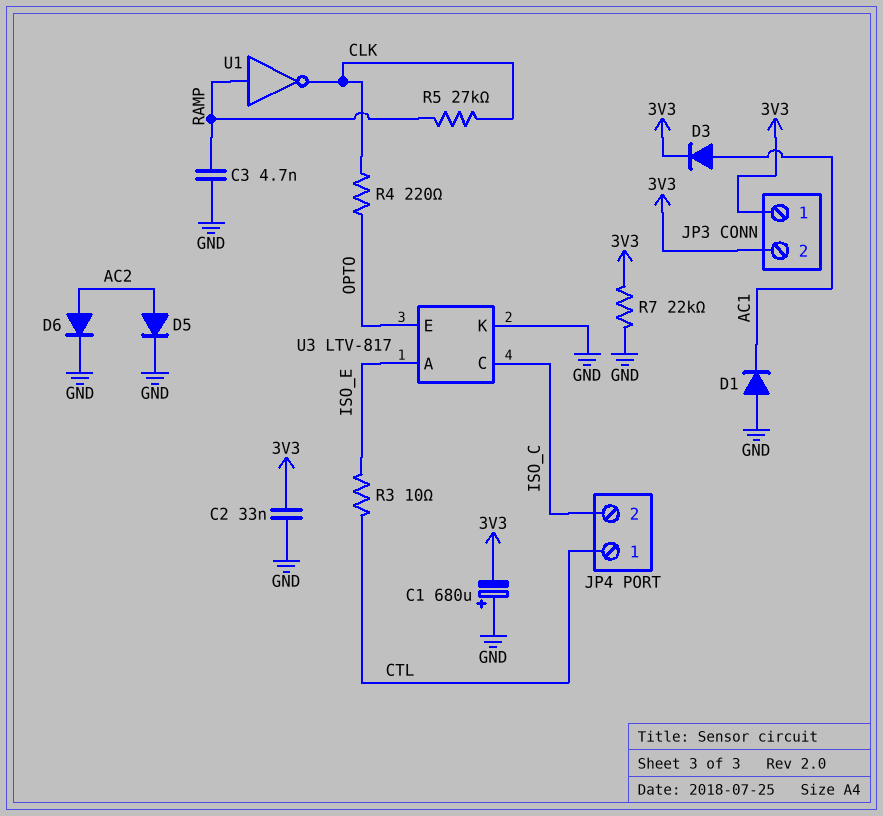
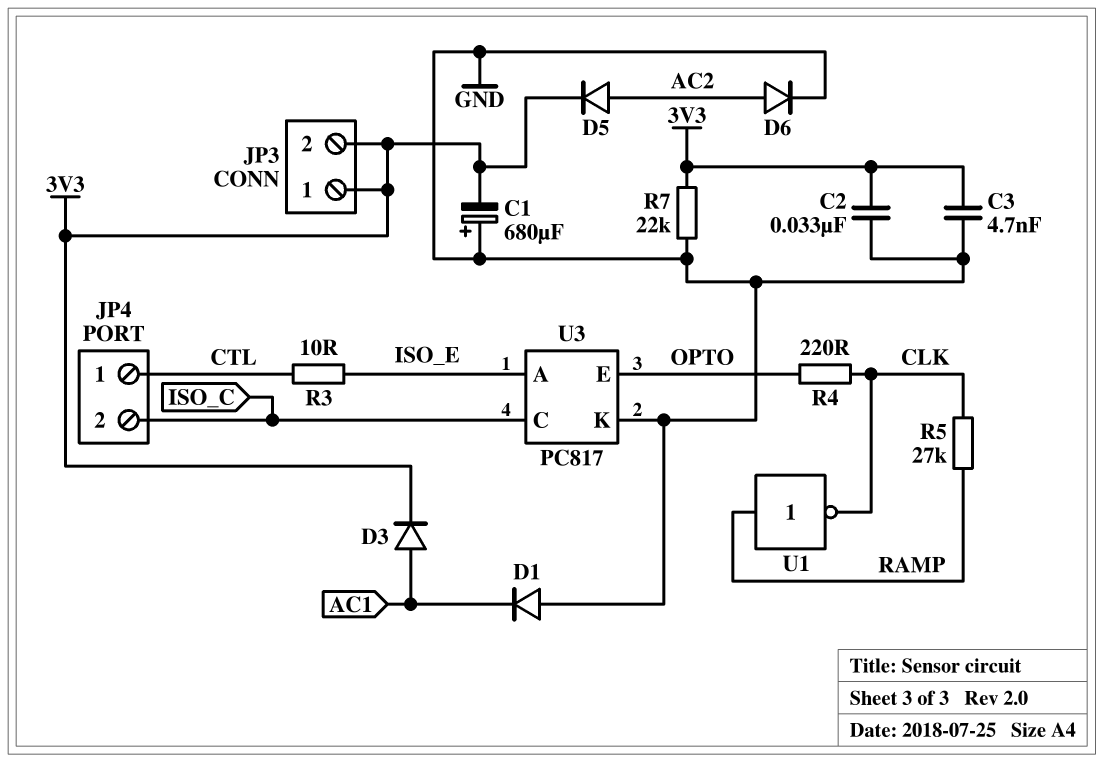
C3: 4.7nF (GND, RAMP) -> 4.7nF (3V3, GND)
D5: diode (A AC2, K GND) -> diode (A AC2, K 3V3)
U3: LTV-817 -> PC817

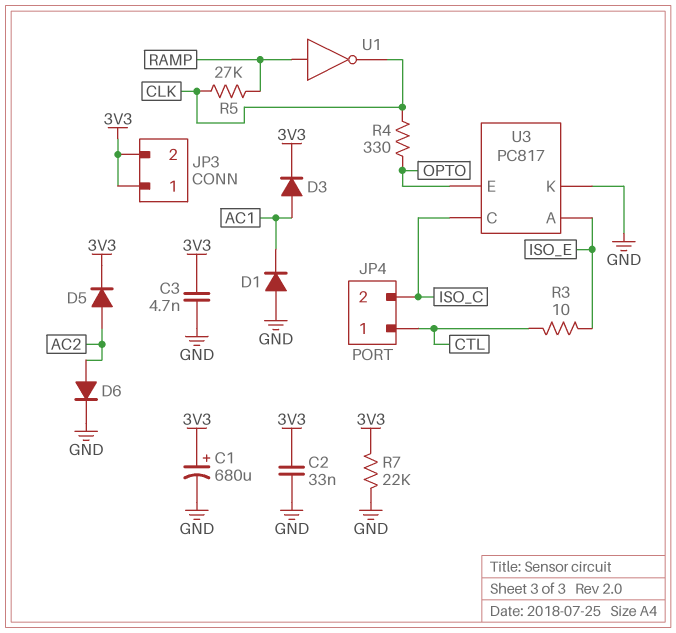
C1: 680uF (plus GND, minus 3V3) -> 680uF (plus 3V3, minus GND)
R4: 220 (CLK, OPTO) -> 330 (CLK, OPTO)

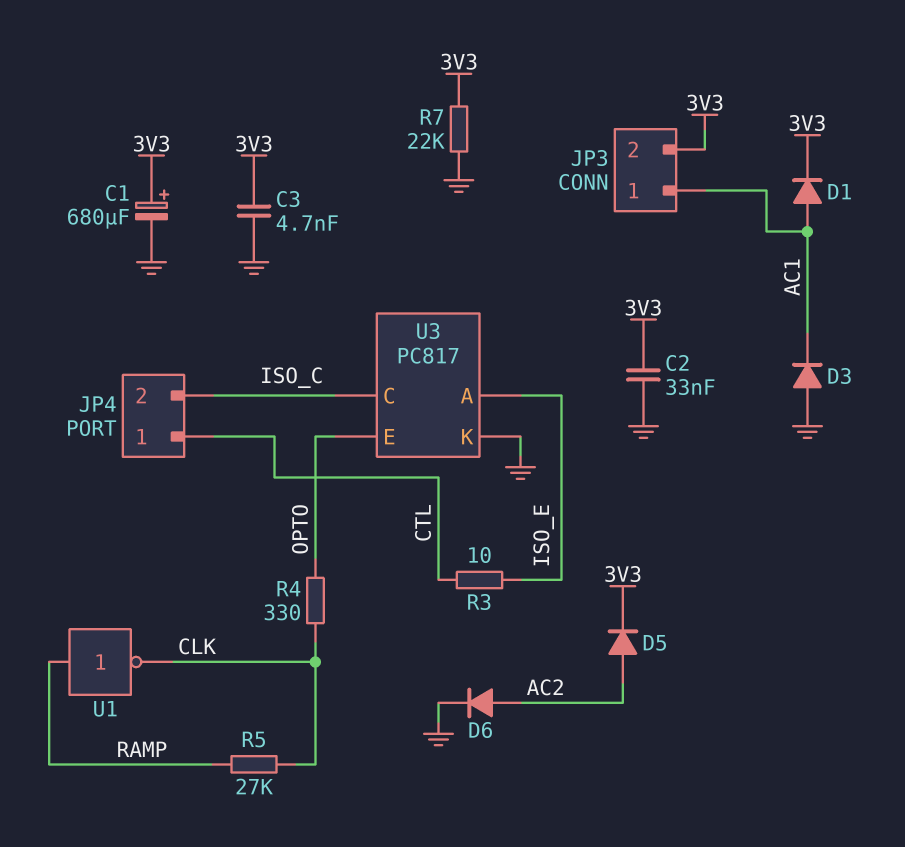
D1: diode (A GND, K AC1) -> diode (A AC1, K 3V3)
D3: diode (A AC1, K 3V3) -> diode (A GND, K AC1)
JP3 pin 1: 3V3 -> AC1

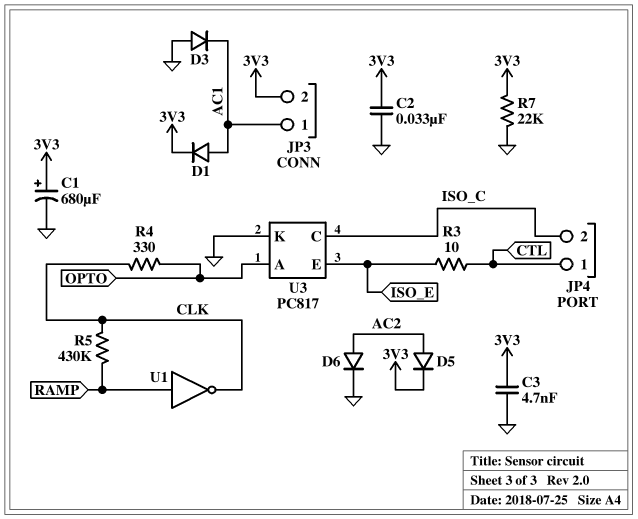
R5: 27k (CLK, RAMP) -> 430k (CLK, RAMP)
U3 pin A: ISO_E -> OPTO
U3 pin E: OPTO -> ISO_E

